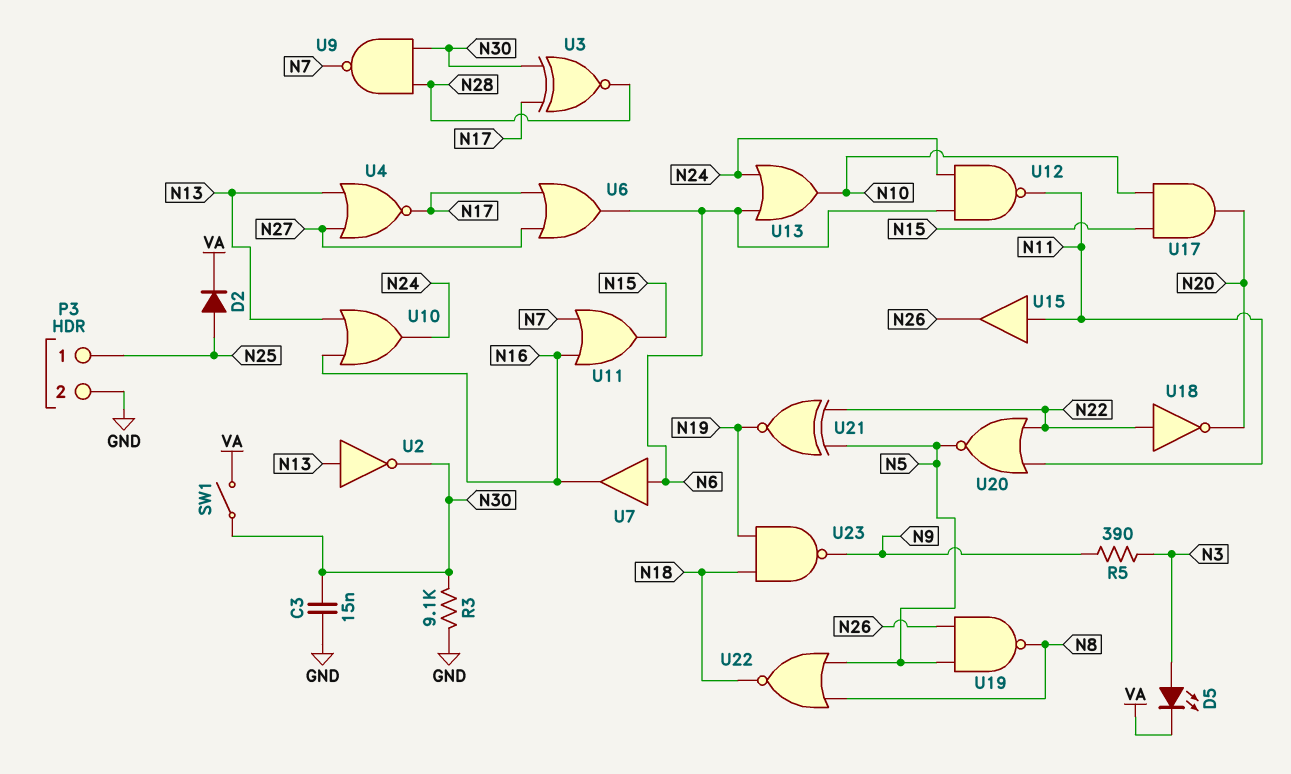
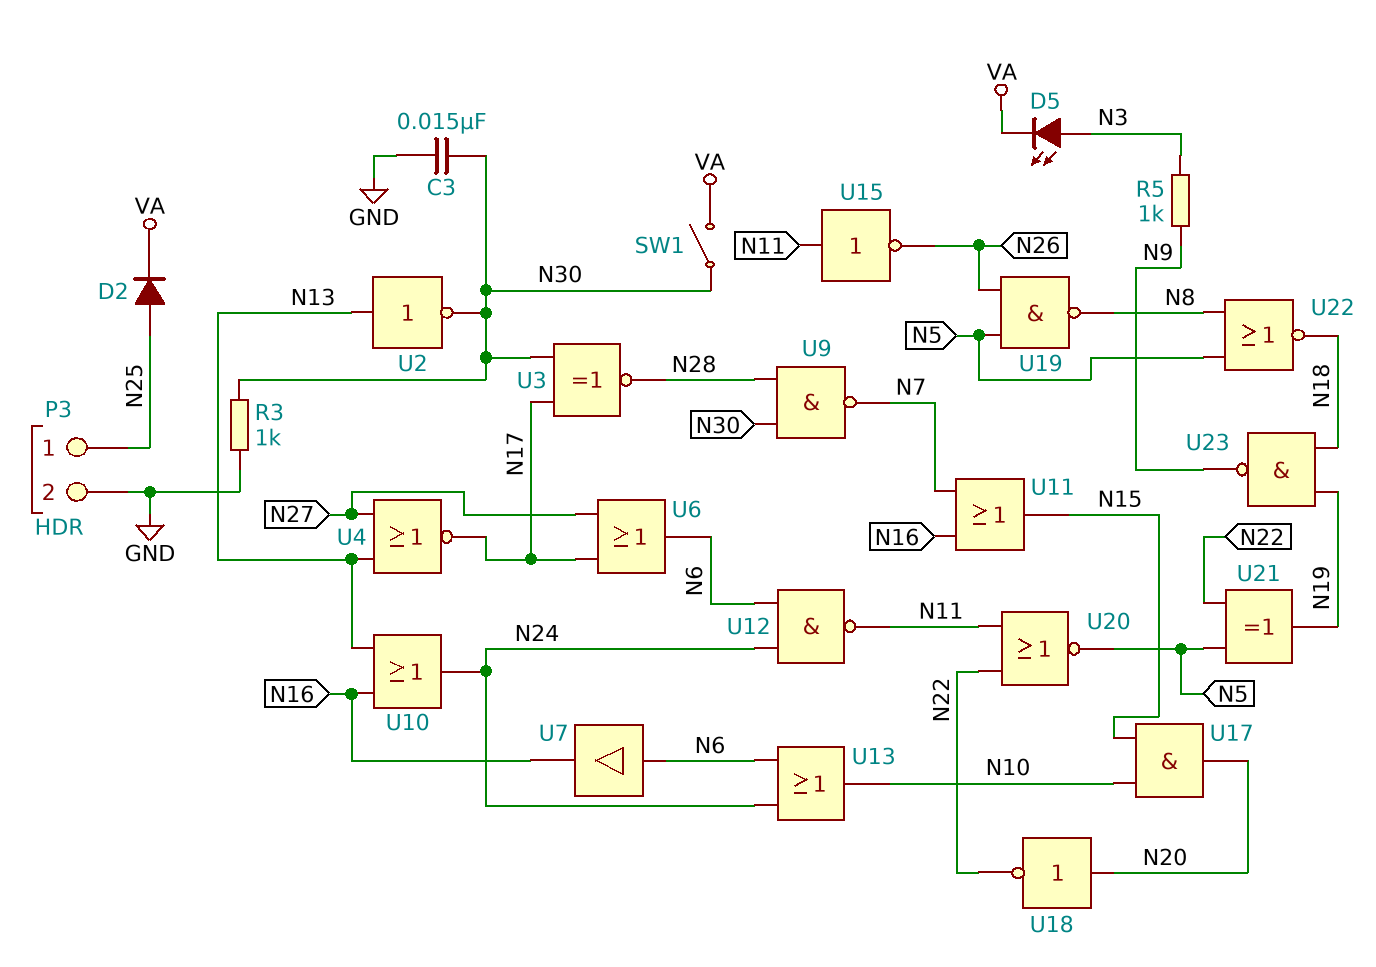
R3: 9.1k (GND, N30) -> 1k (GND, N30)
R5: 390 (N3, N9) -> 1k (N3, N9)
U15: buffer (in N11, out N26) -> NOT (in N11, out N26)
U18: NOT (in N22, out N20) -> NOT (in N20, out N22)
U21: XNOR (in N5, in N22, out N19) -> XOR (in N5, in N22, out N19)

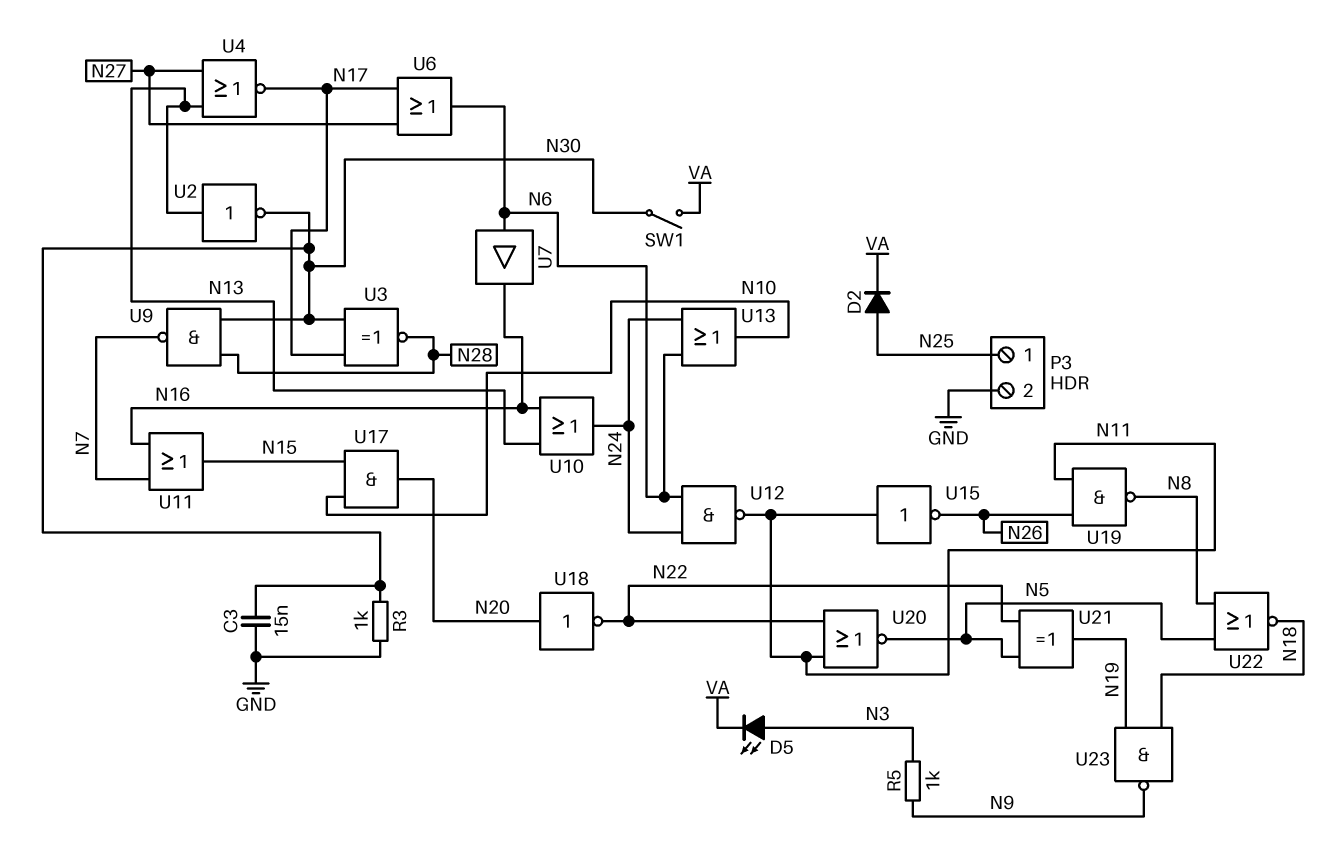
U19: NAND (in N5, in N26, out N8) -> NAND (in N11, in N26, out N8)

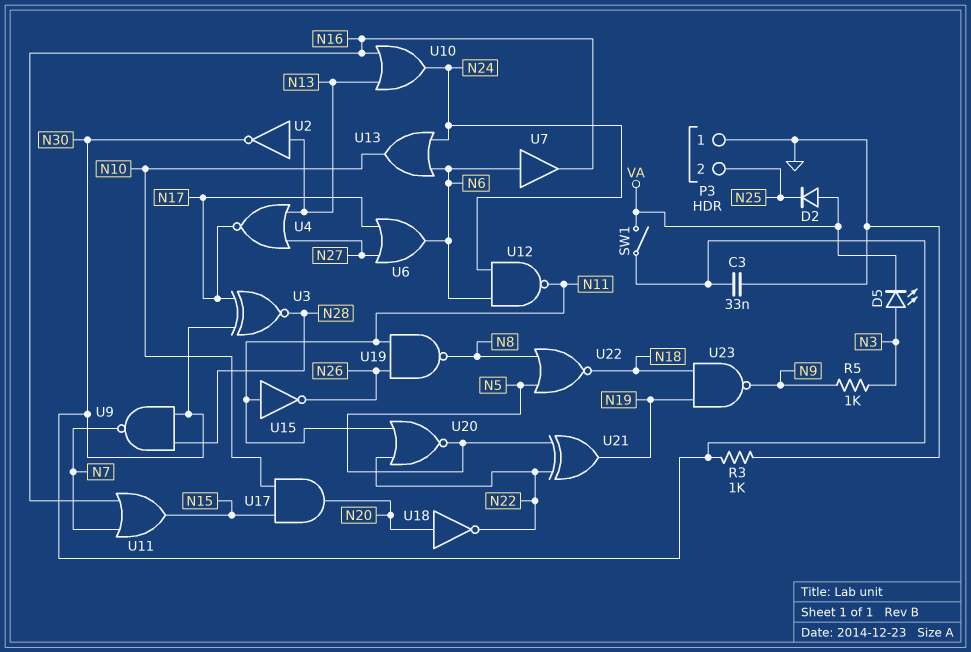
C3: 15nF (GND, N30) -> 33nF (GND, N30)
D2: diode (A N25, K VA) -> diode (A VA, K N25)
P3 pin 1: N25 -> GND
P3 pin 2: GND -> N25

